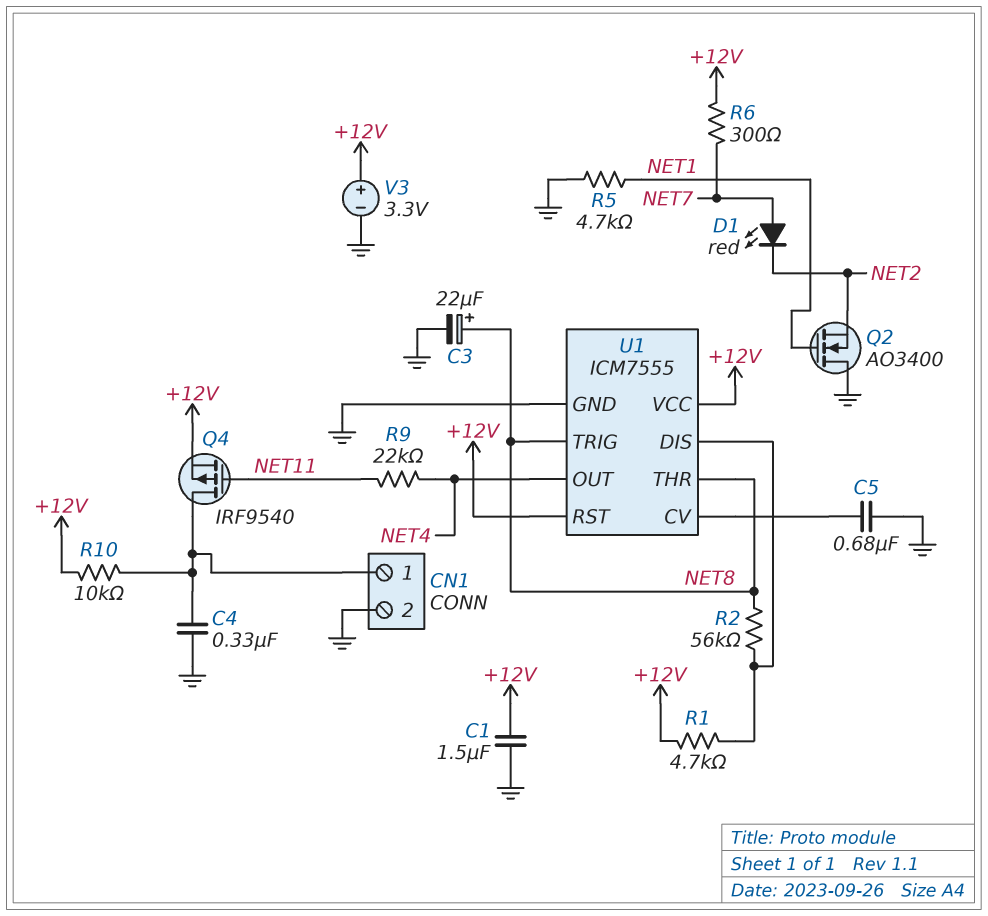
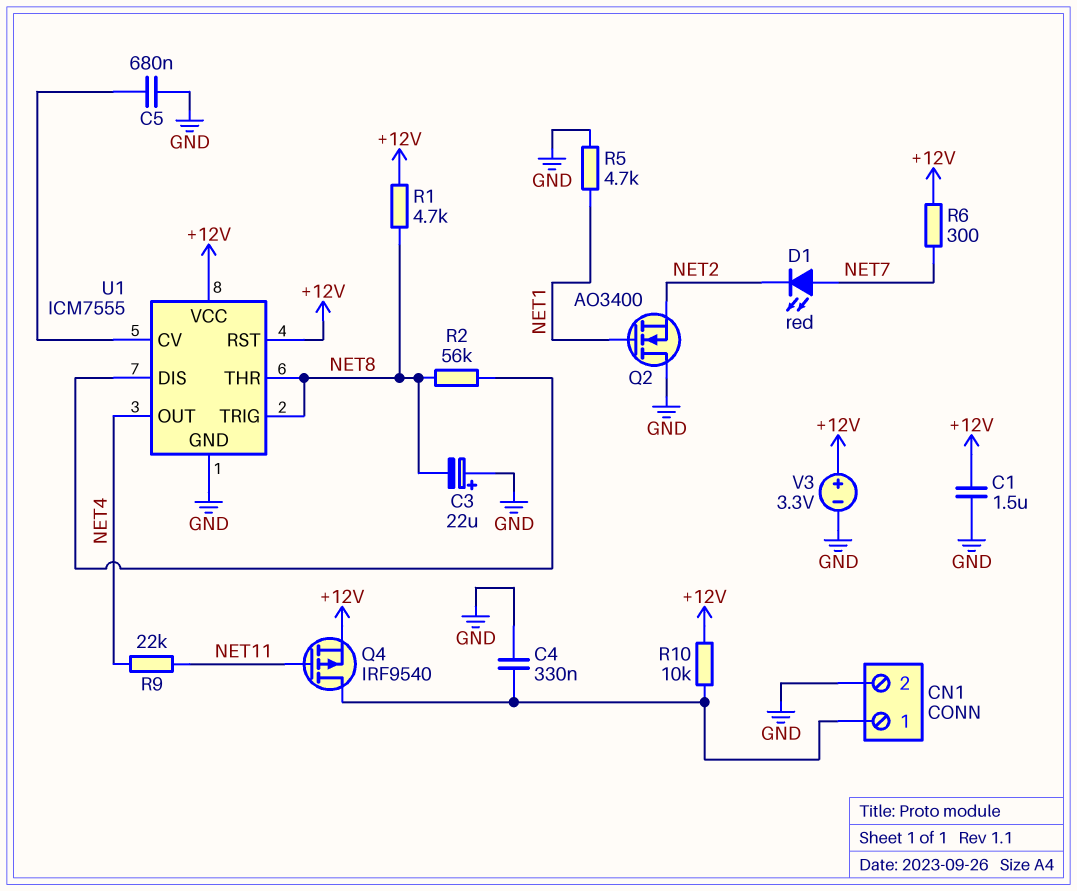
C3: 22uF (plus NET8, minus GND) -> 22uF (plus GND, minus NET8)
R1: 4.7k (+12V, U1/DIS) -> 4.7k (+12V, NET8)

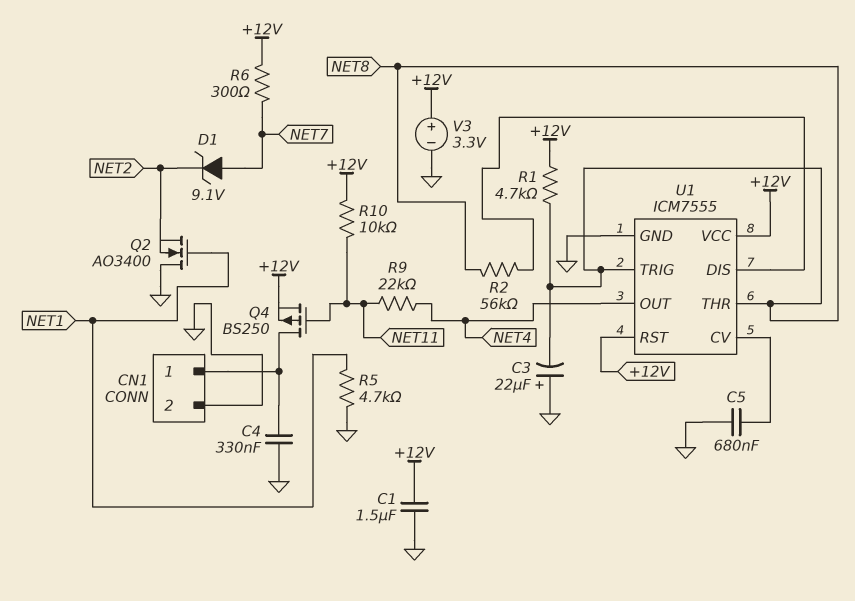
D1: LED red (A NET7, K NET2) -> zener 9.1V (A NET7, K NET2)
Q4: PMOS IRF9540 (G NET11, D CN1/1, S +12V) -> PMOS BS250 (G NET11, D CN1/1, S +12V)
R10: 10k (+12V, CN1/1) -> 10k (+12V, NET11)

